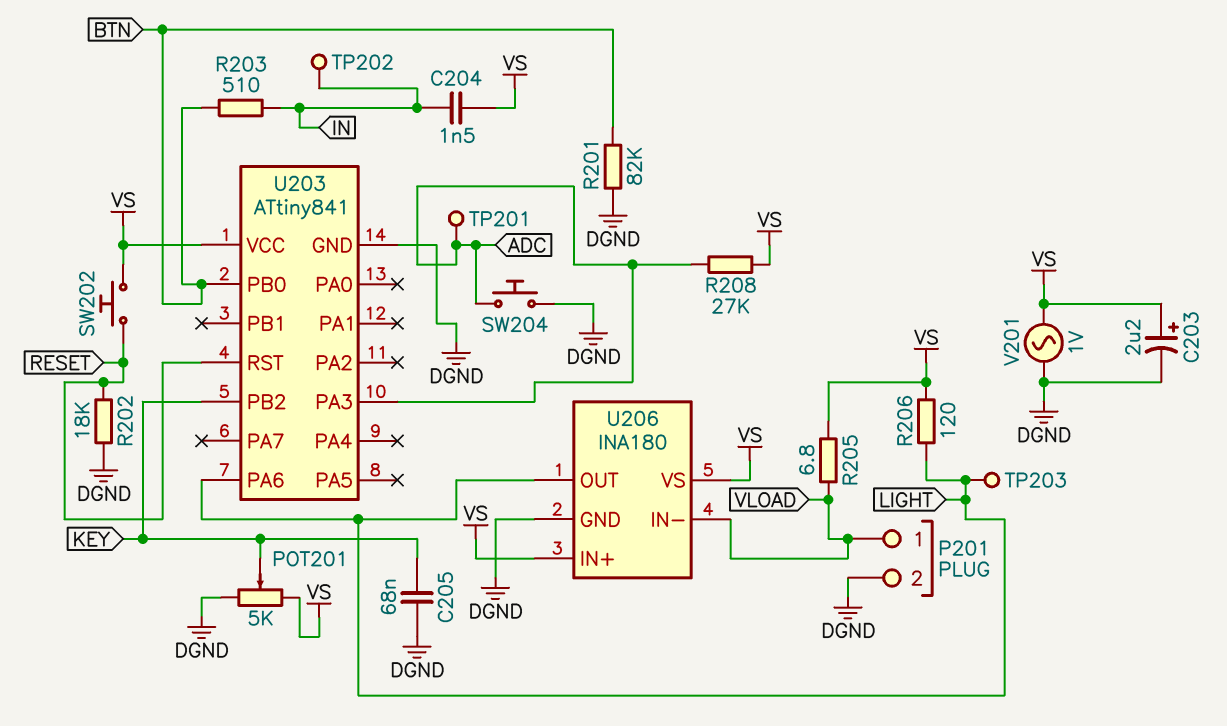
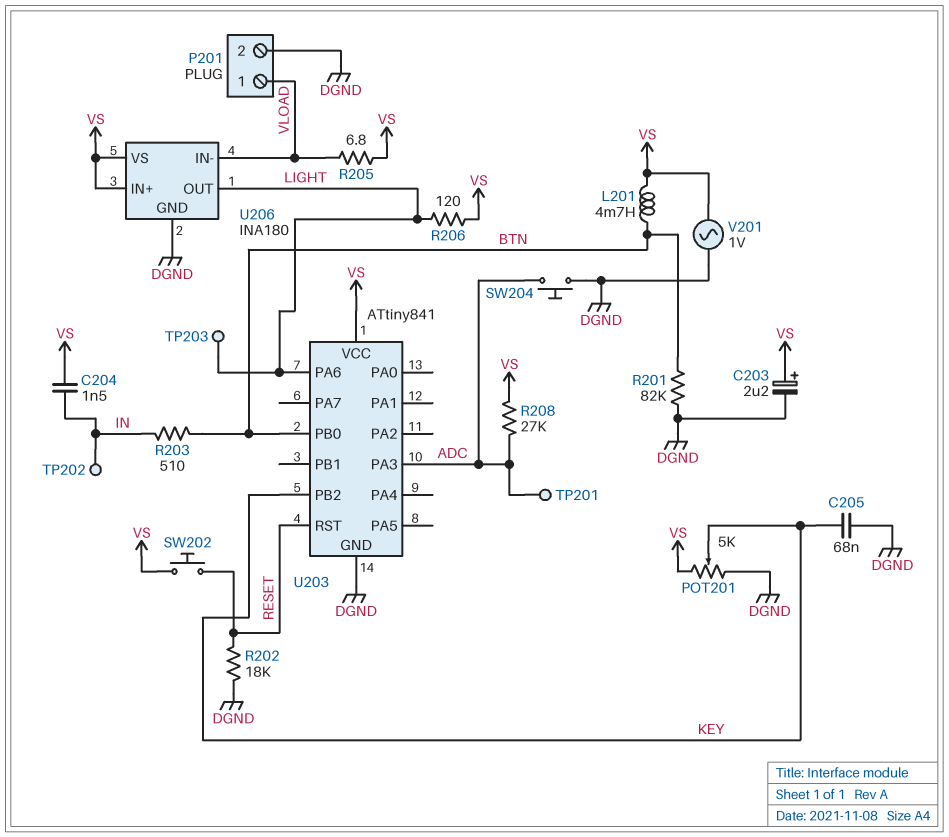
L201: none -> 4.7mH (BTN, VS)

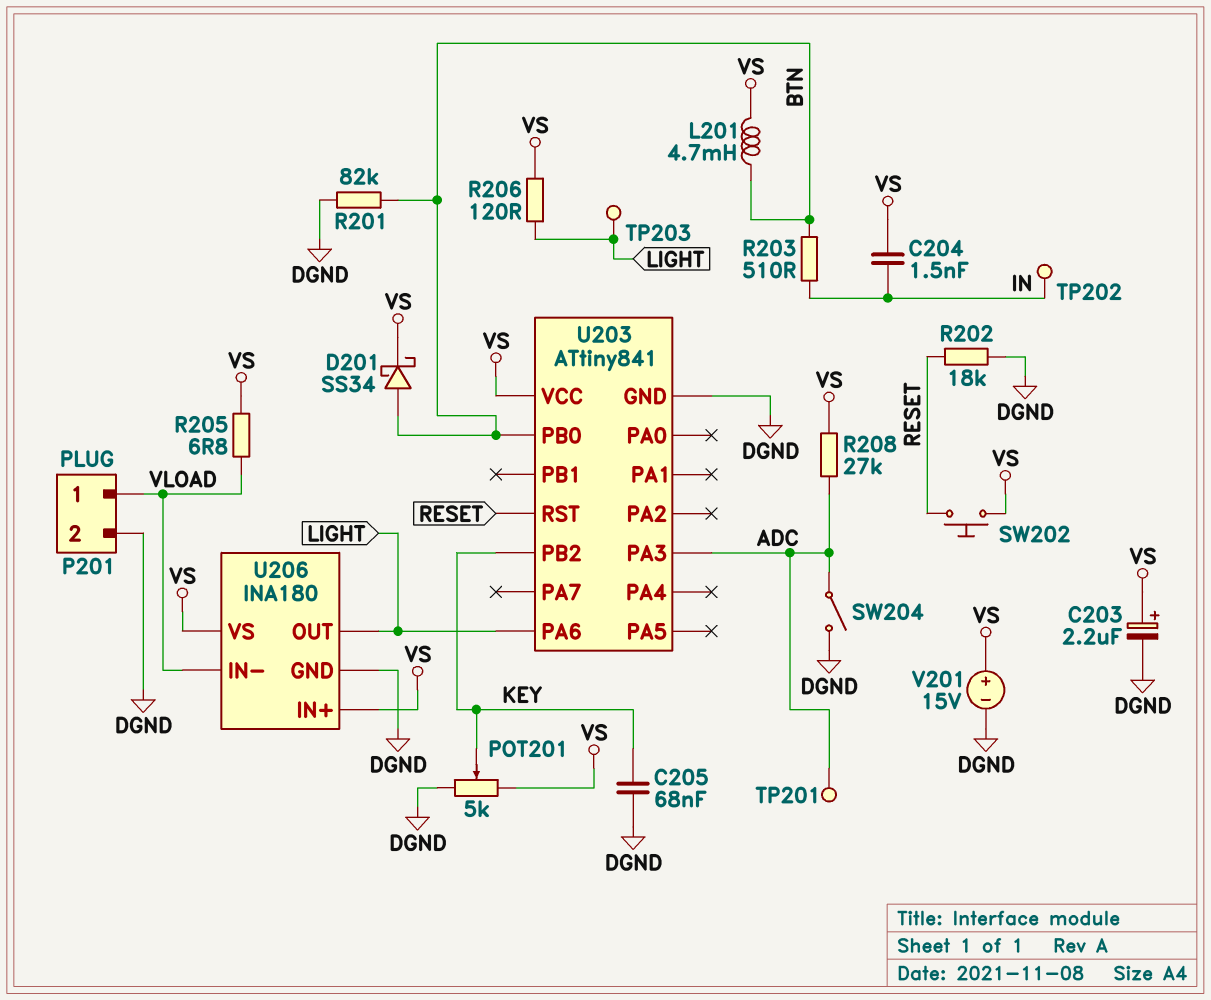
D201: none -> schottky SS34 (A BTN, K VS)
SW204: button (ADC, DGND) -> switch (ADC, DGND)
V201: AC 1V (DGND, VS) -> 15V (plus VS, minus DGND)

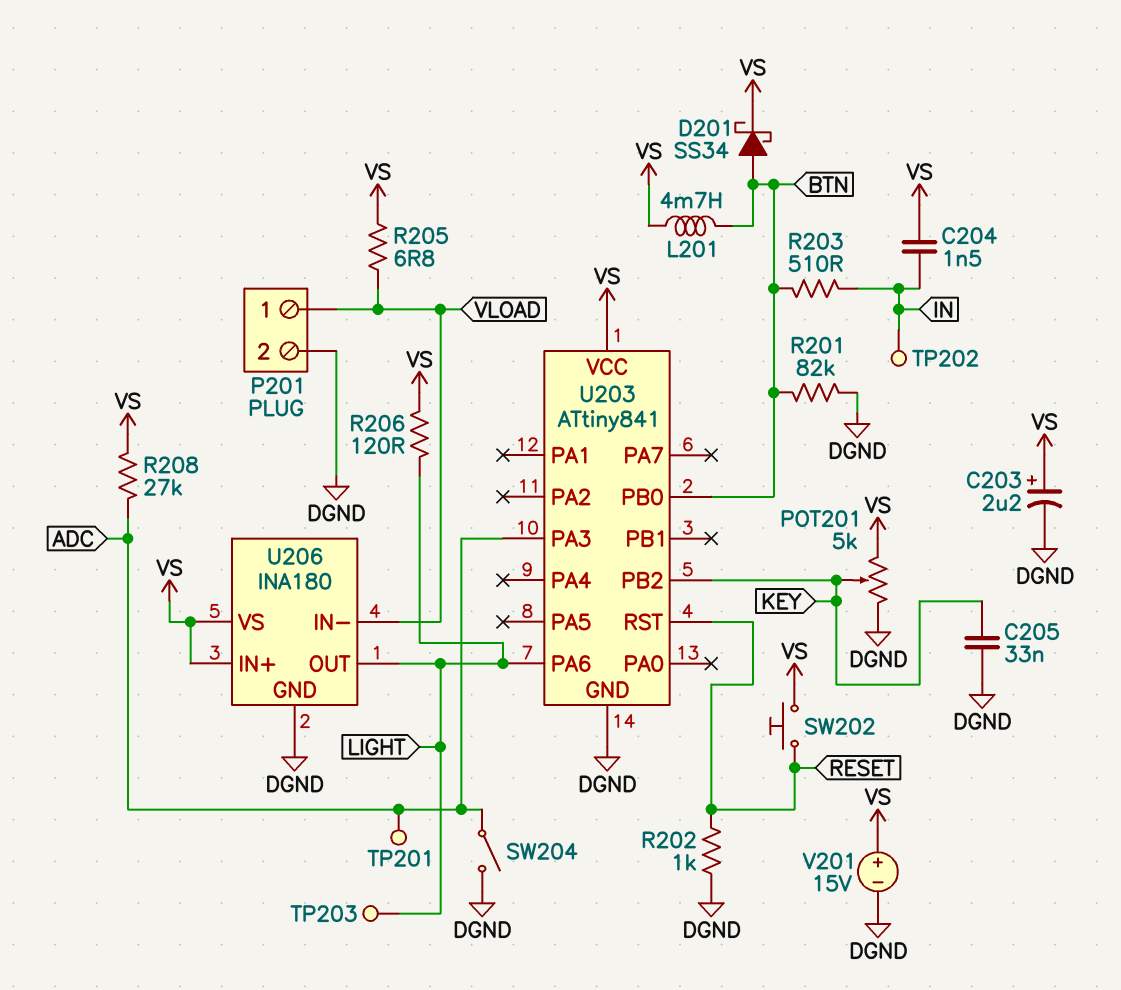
C205: 68nF (DGND, KEY) -> 33nF (DGND, KEY)
R202: 18k (DGND, RESET) -> 1k (DGND, RESET)

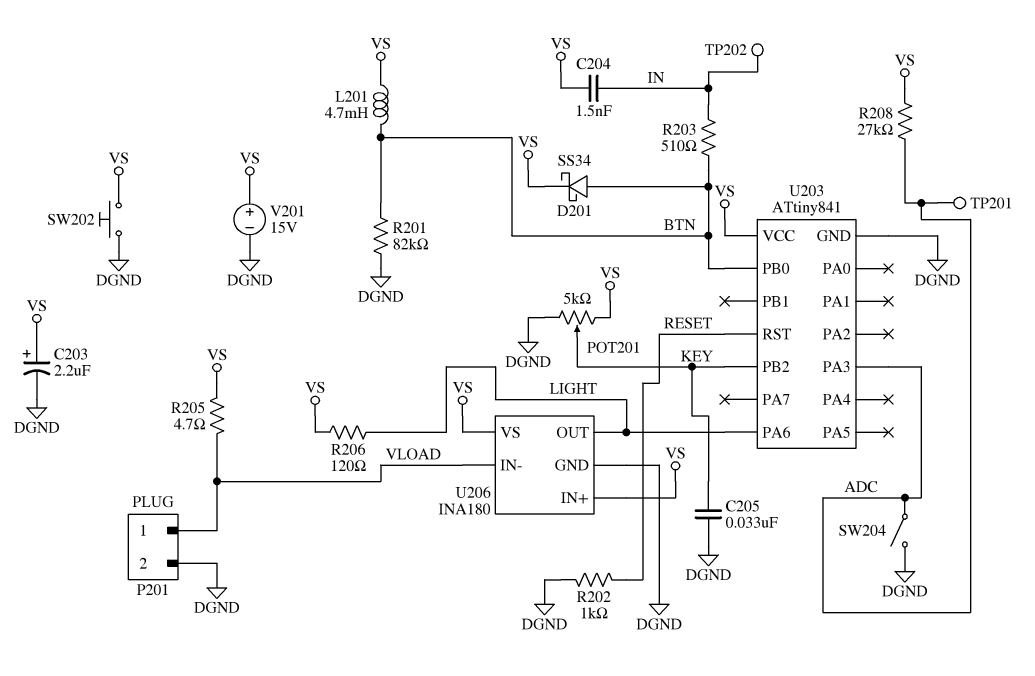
R205: 6.8 (VLOAD, VS) -> 4.7 (VLOAD, VS)
SW202: button (RESET, VS) -> button (DGND, VS)
TP203: test point (LIGHT) -> none

